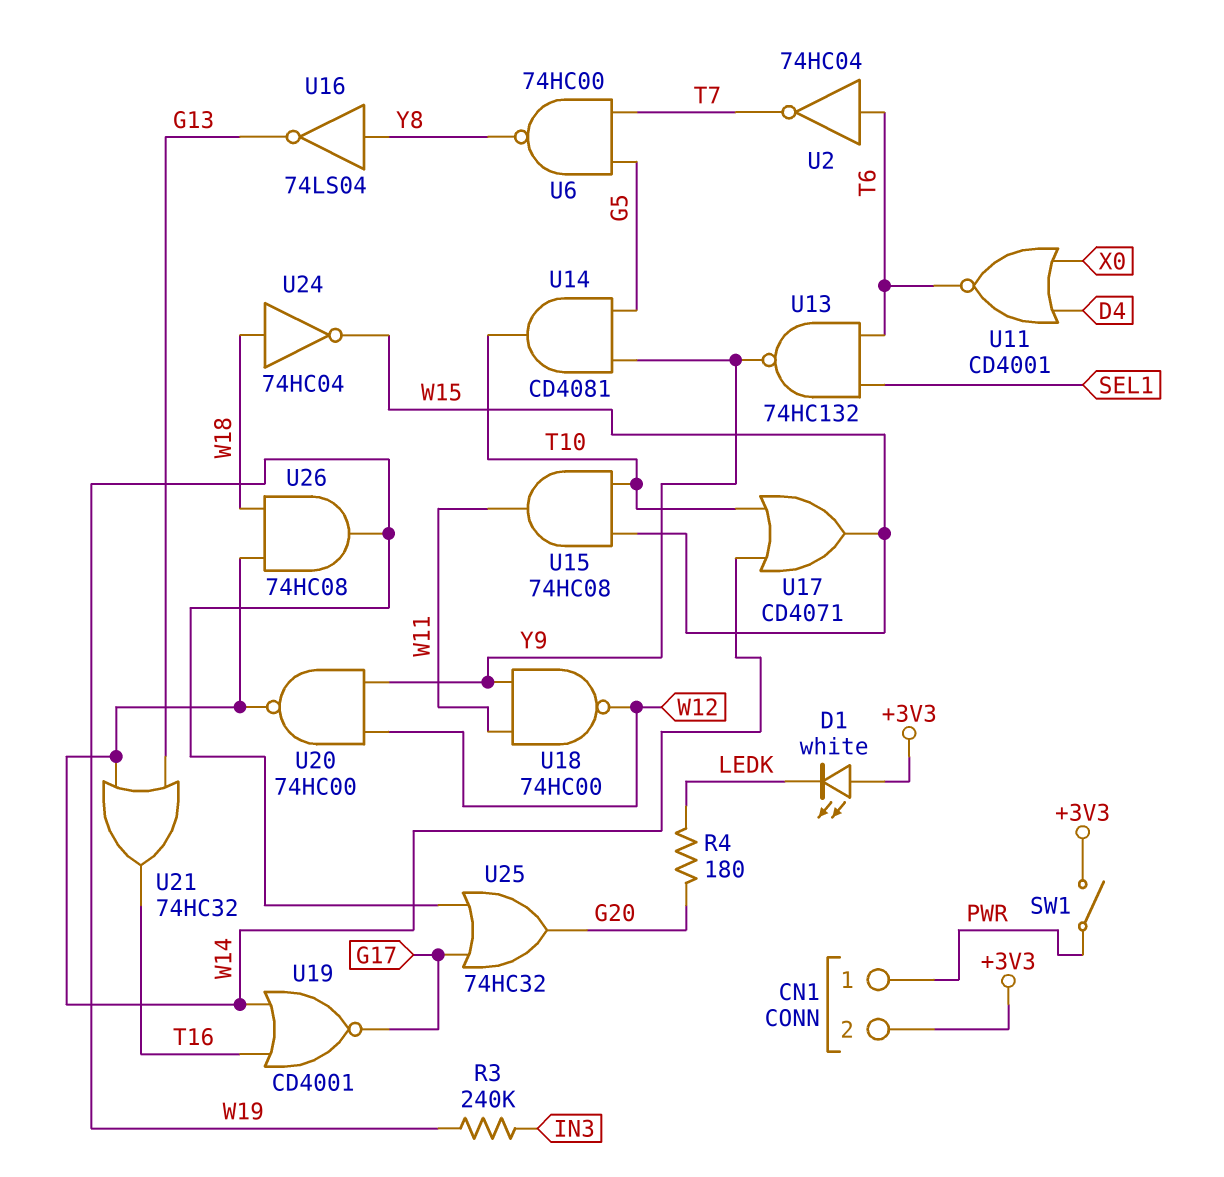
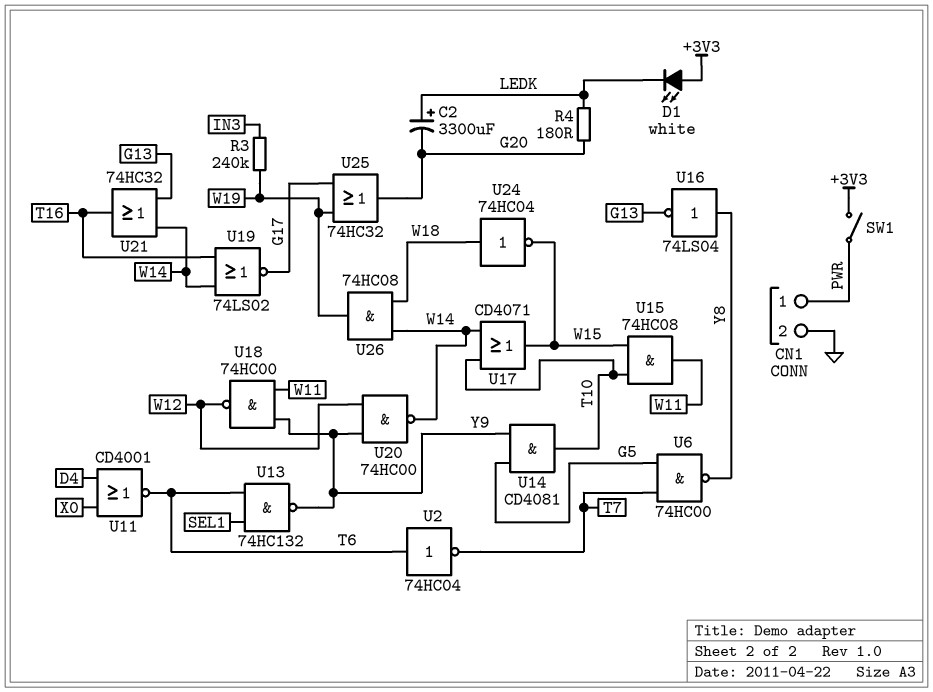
C2: none -> 3300uF (plus LEDK, minus G20)
CN1 pin 2: +3V3 -> GND
U19: NOR CD4001 (in T16, in W14, out G17) -> NOR 74LS02 (in T16, in W14, out G17)

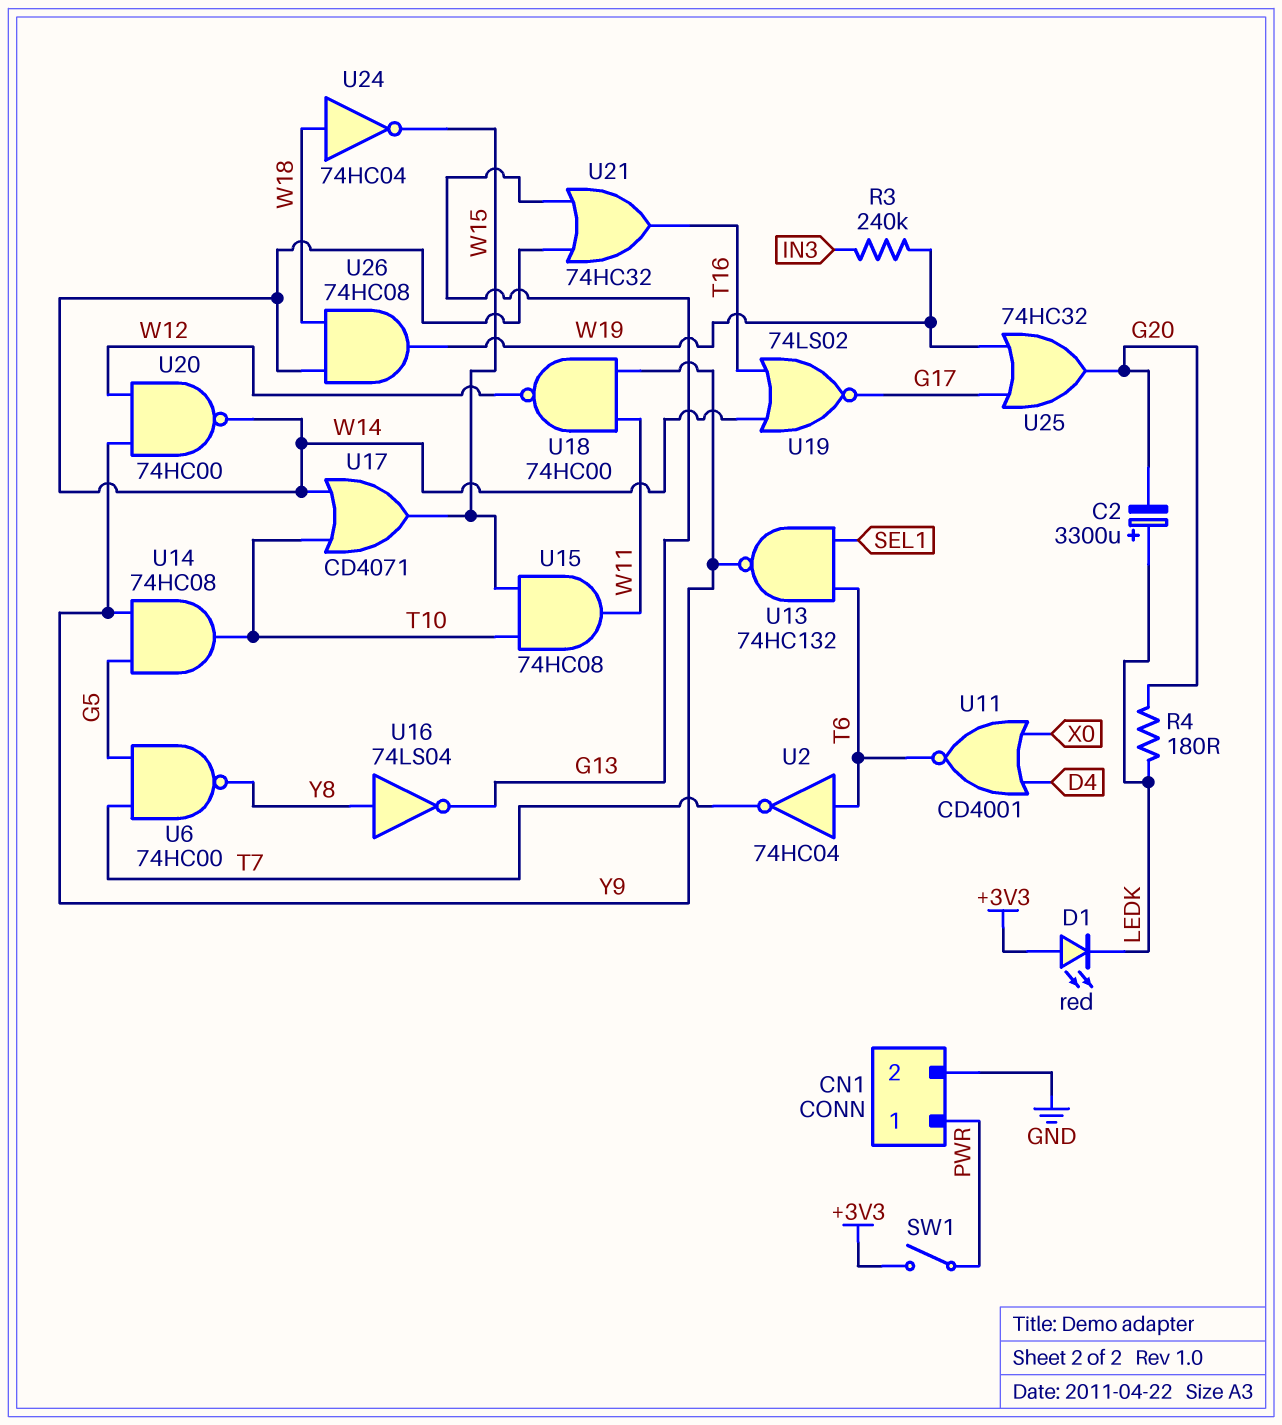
D1: LED white (A +3V3, K LEDK) -> LED red (A +3V3, K LEDK)
U14: AND CD4081 (in G5, in Y9, out T10) -> AND 74HC08 (in G5, in Y9, out T10)

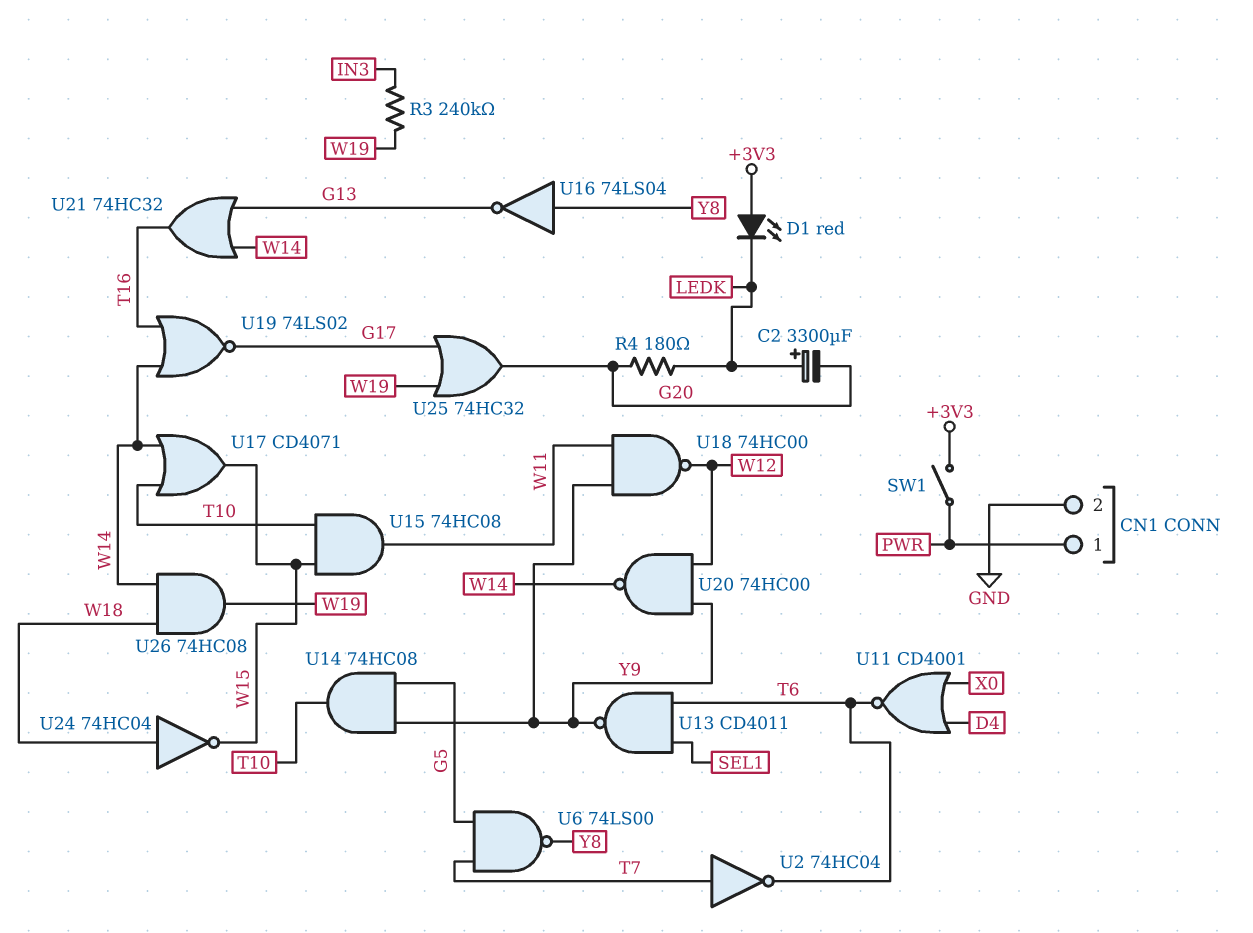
U2: NOT 74HC04 (in T6, out T7) -> NOT 74HC04 (in T7, out T6)
U6: NAND 74HC00 (in G5, in T7, out Y8) -> NAND 74LS00 (in G5, in T7, out Y8)
U13: NAND 74HC132 (in SEL1, in T6, out Y9) -> NAND CD4011 (in SEL1, in T6, out Y9)

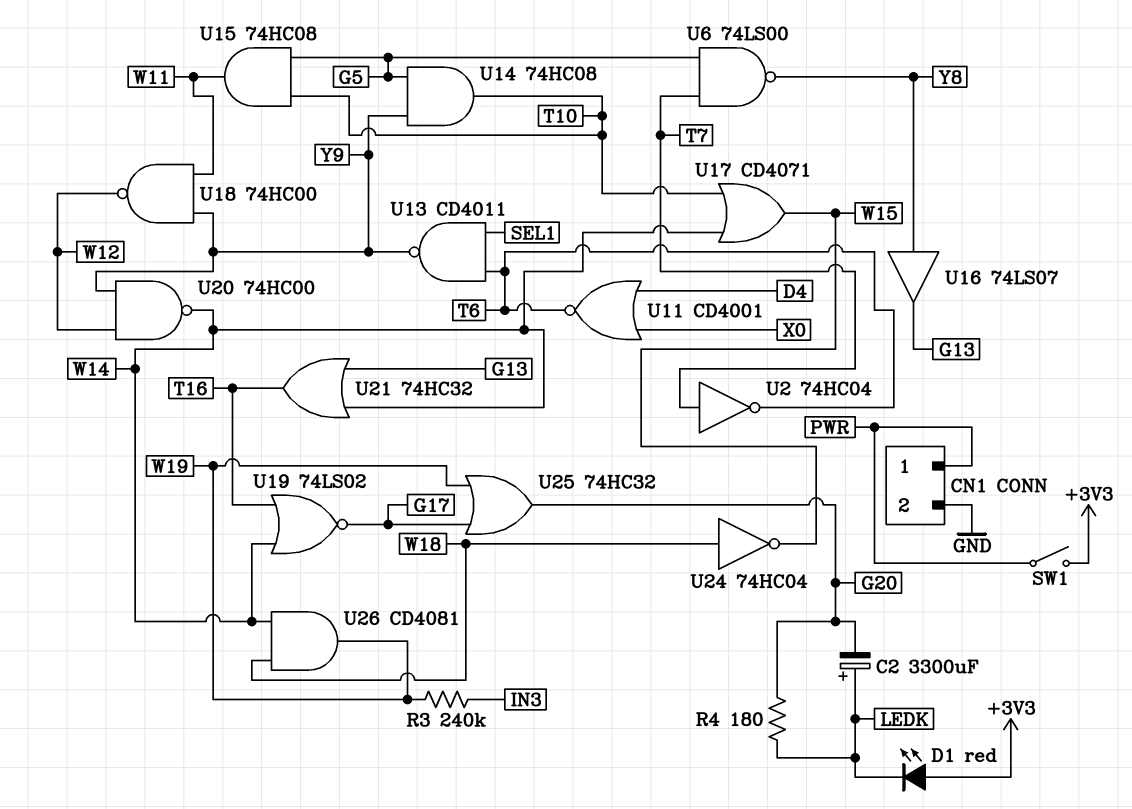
U15: AND 74HC08 (in T10, in W15, out W11) -> AND 74HC08 (in G5, in T10, out W11)
U16: NOT 74LS04 (in Y8, out G13) -> buffer 74LS07 (in Y8, out G13)
U26: AND 74HC08 (in W14, in W18, out W19) -> AND CD4081 (in W14, in W18, out W19)

